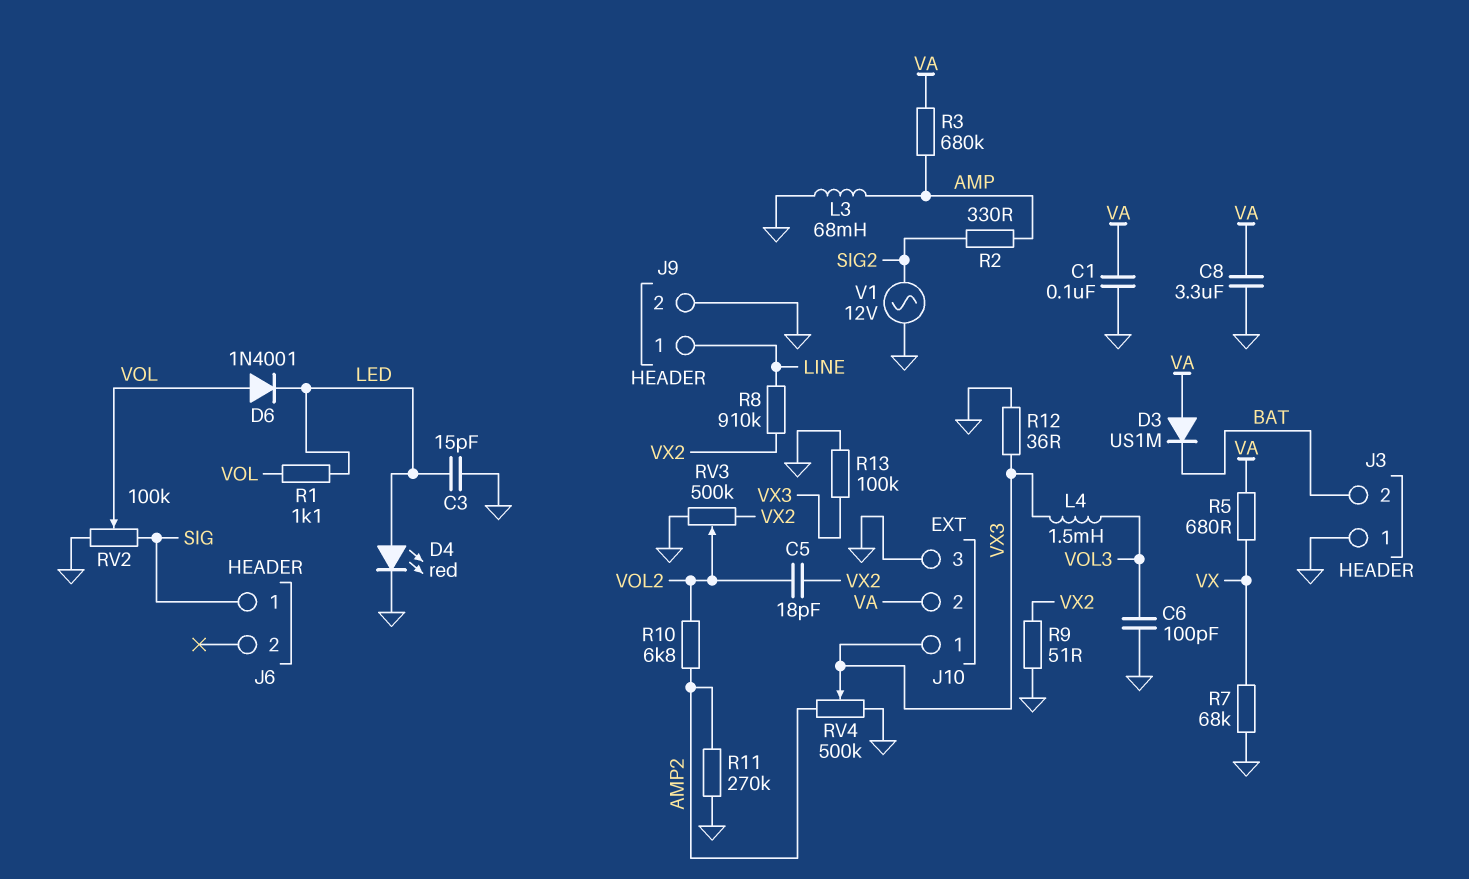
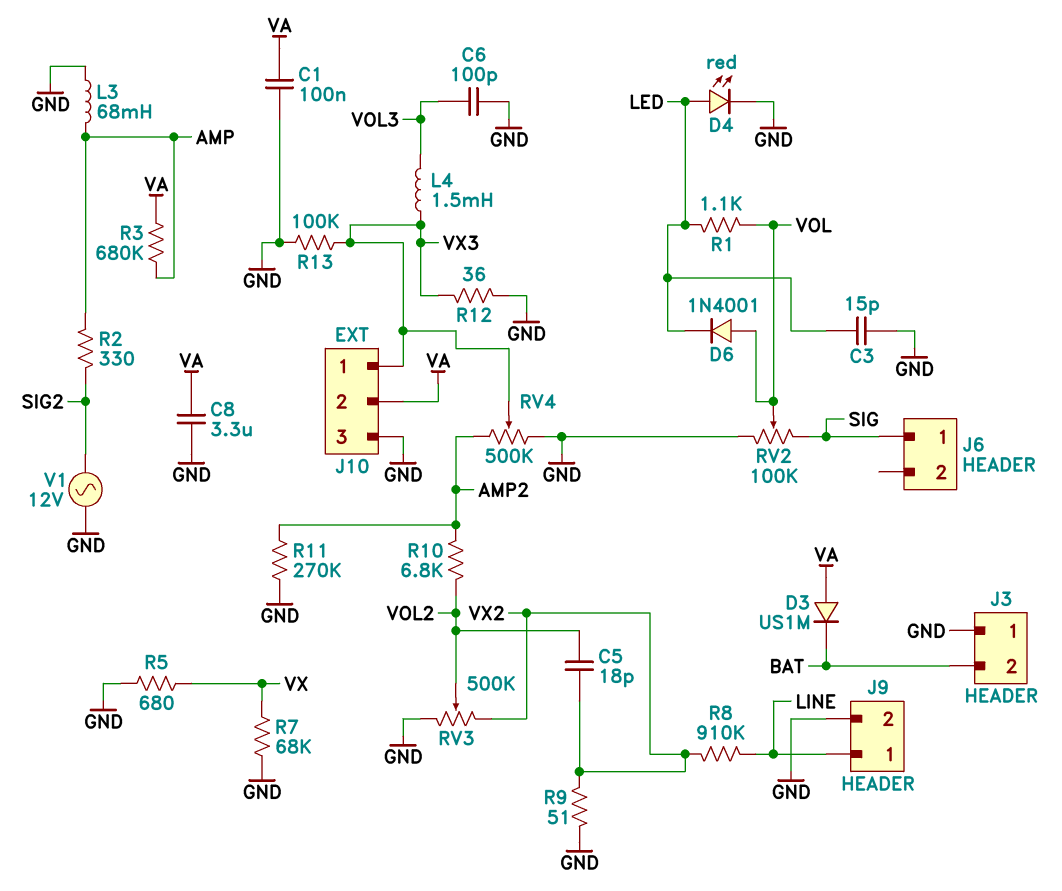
R5: 680 (VA, VX) -> 680 (GND, VX)

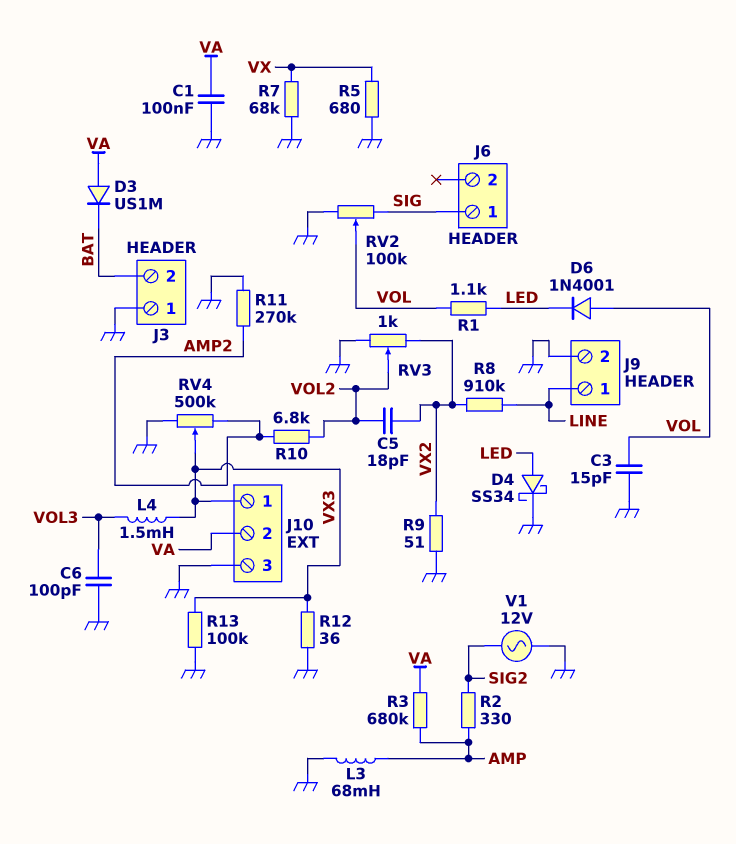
C3: 15pF (GND, LED) -> 15pF (GND, VOL)
C8: 3.3uF (GND, VA) -> none
D4: LED red (A LED, K GND) -> schottky SS34 (A LED, K GND)
RV3: 500k (GND, VX2, wiper VOL2) -> 1k (GND, VX2, wiper VOL2)

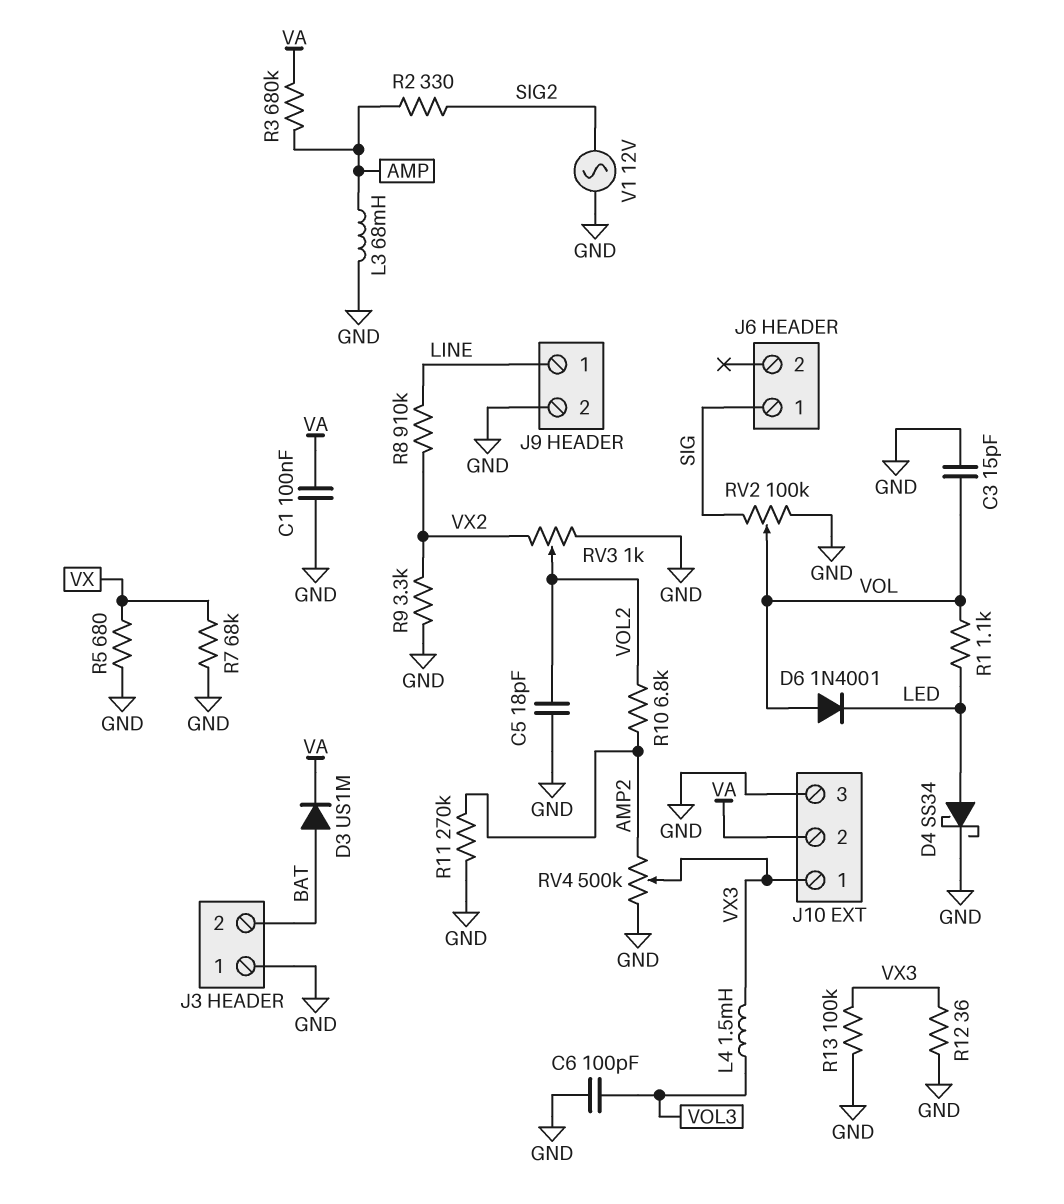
C5: 18pF (VOL2, VX2) -> 18pF (GND, VOL2)
D3: diode US1M (A VA, K BAT) -> diode US1M (A BAT, K VA)
R9: 51 (GND, VX2) -> 3.3k (GND, VX2)

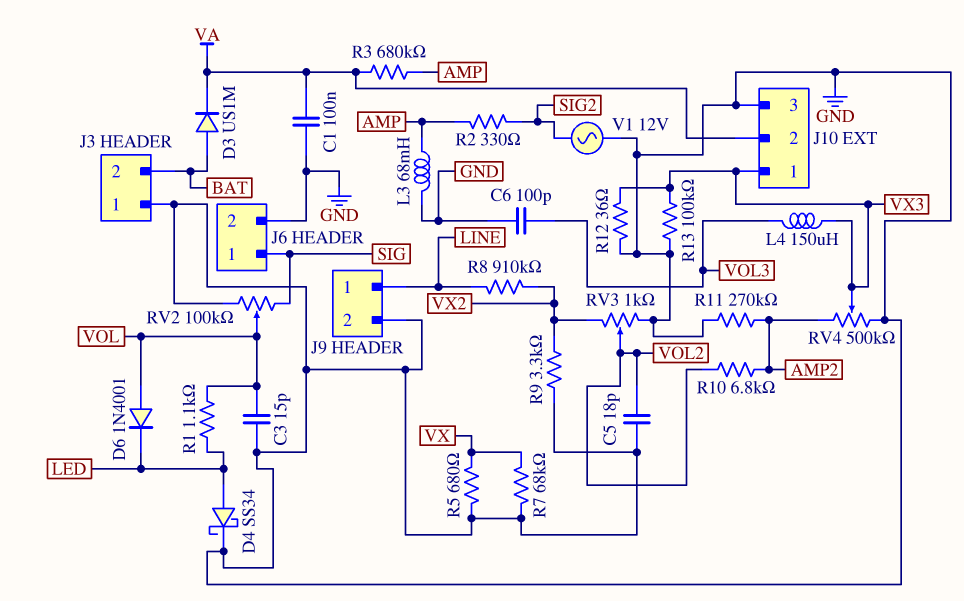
J6 pin 2: none -> GND
L4: 1.5mH (VOL3, VX3) -> 150uH (VOL3, VX3)

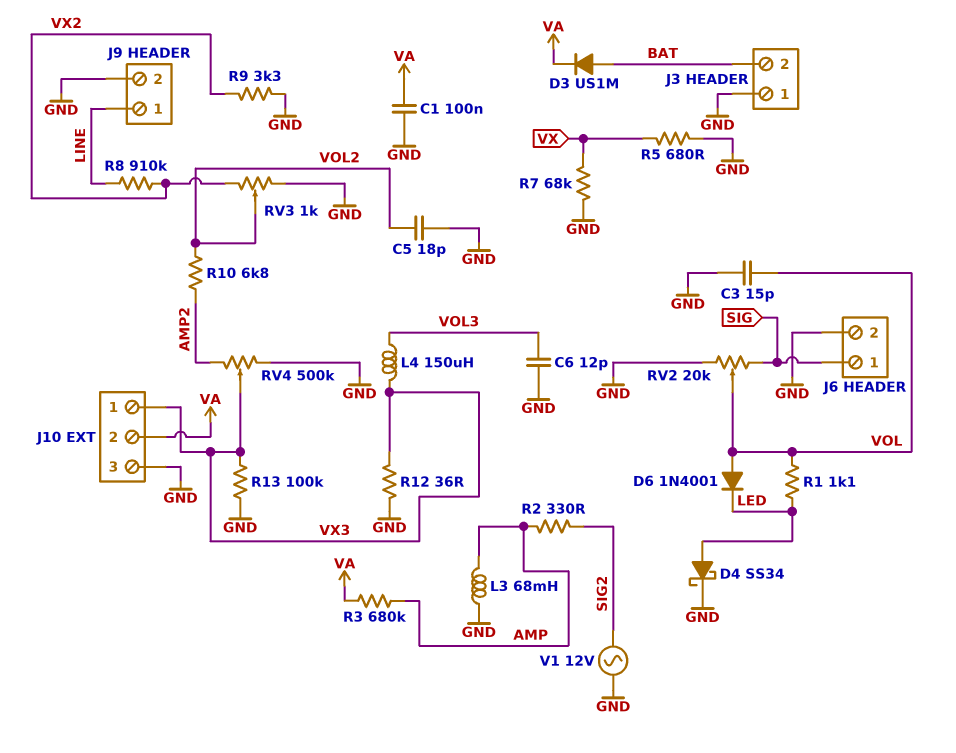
C6: 100pF (GND, VOL3) -> 12pF (GND, VOL3)
R11: 270k (AMP2, GND) -> none
RV2: 100k (GND, SIG, wiper VOL) -> 20k (GND, SIG, wiper VOL)

